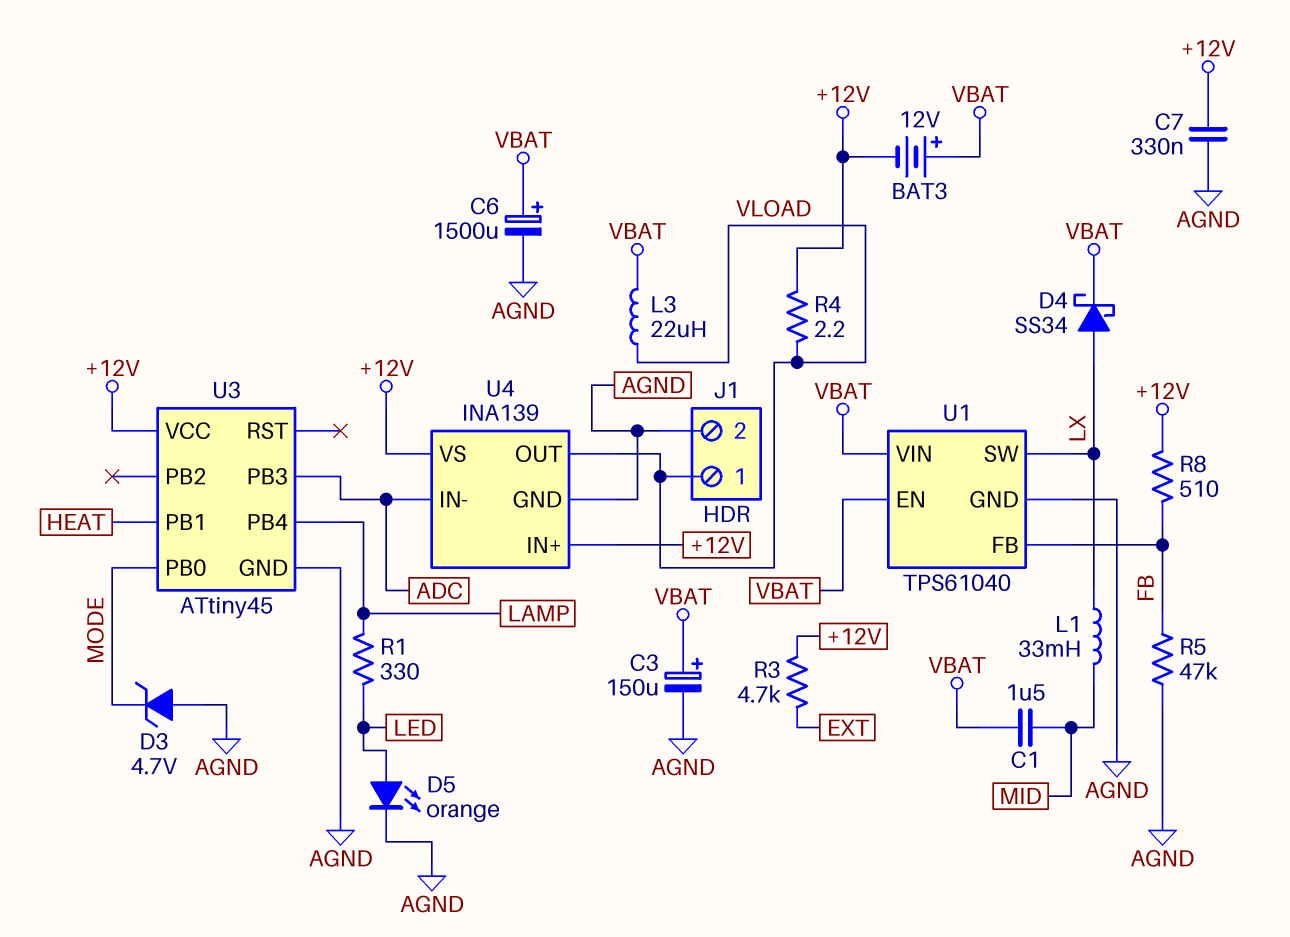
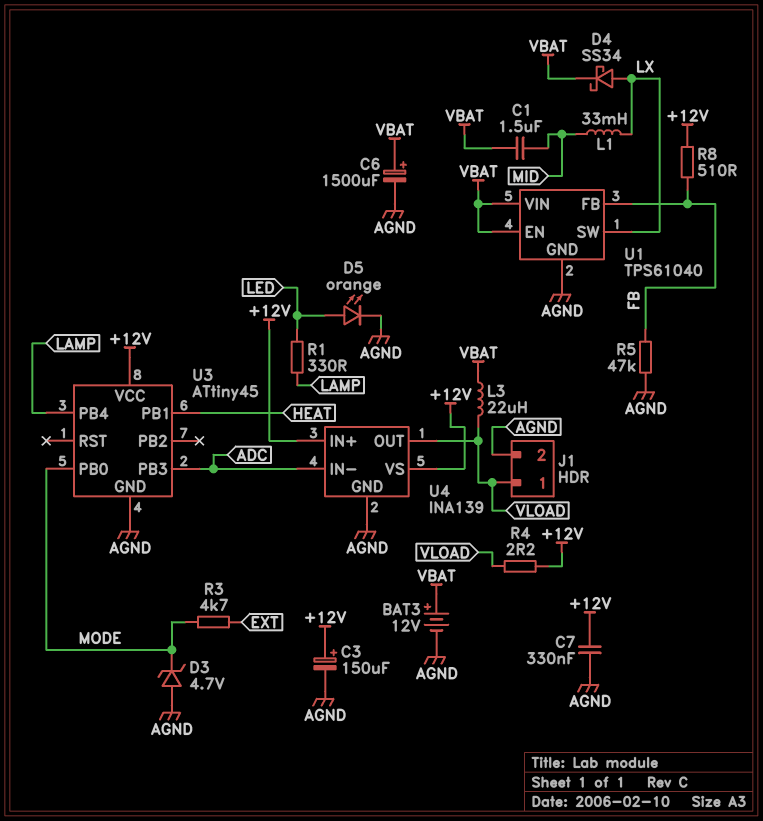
BAT3: 12V (plus VBAT, minus +12V) -> 12V (plus VBAT, minus AGND)
C3: 150uF (plus VBAT, minus AGND) -> 150uF (plus +12V, minus AGND)
R3: 4.7k (+12V, EXT) -> 4.7k (EXT, MODE)

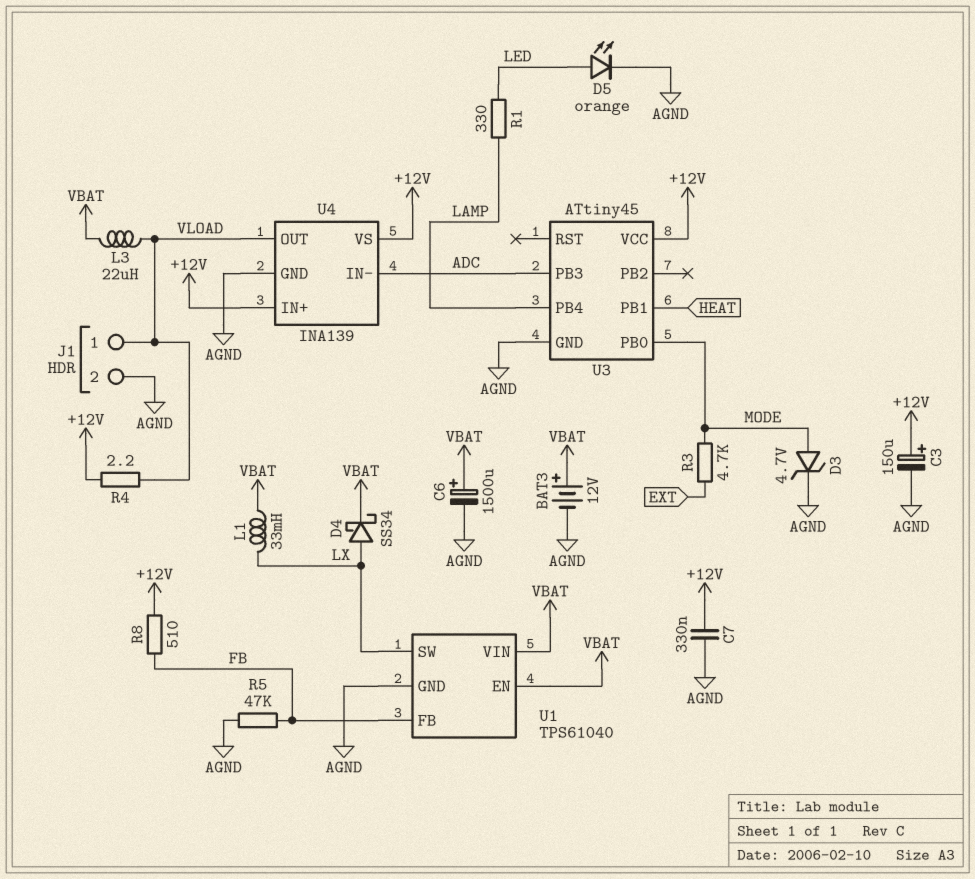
C1: 1.5uF (MID, VBAT) -> none
D3: zener 4.7V (A AGND, K MODE) -> zener 4.7V (A MODE, K AGND)
L1: 33mH (LX, MID) -> 33mH (LX, VBAT)

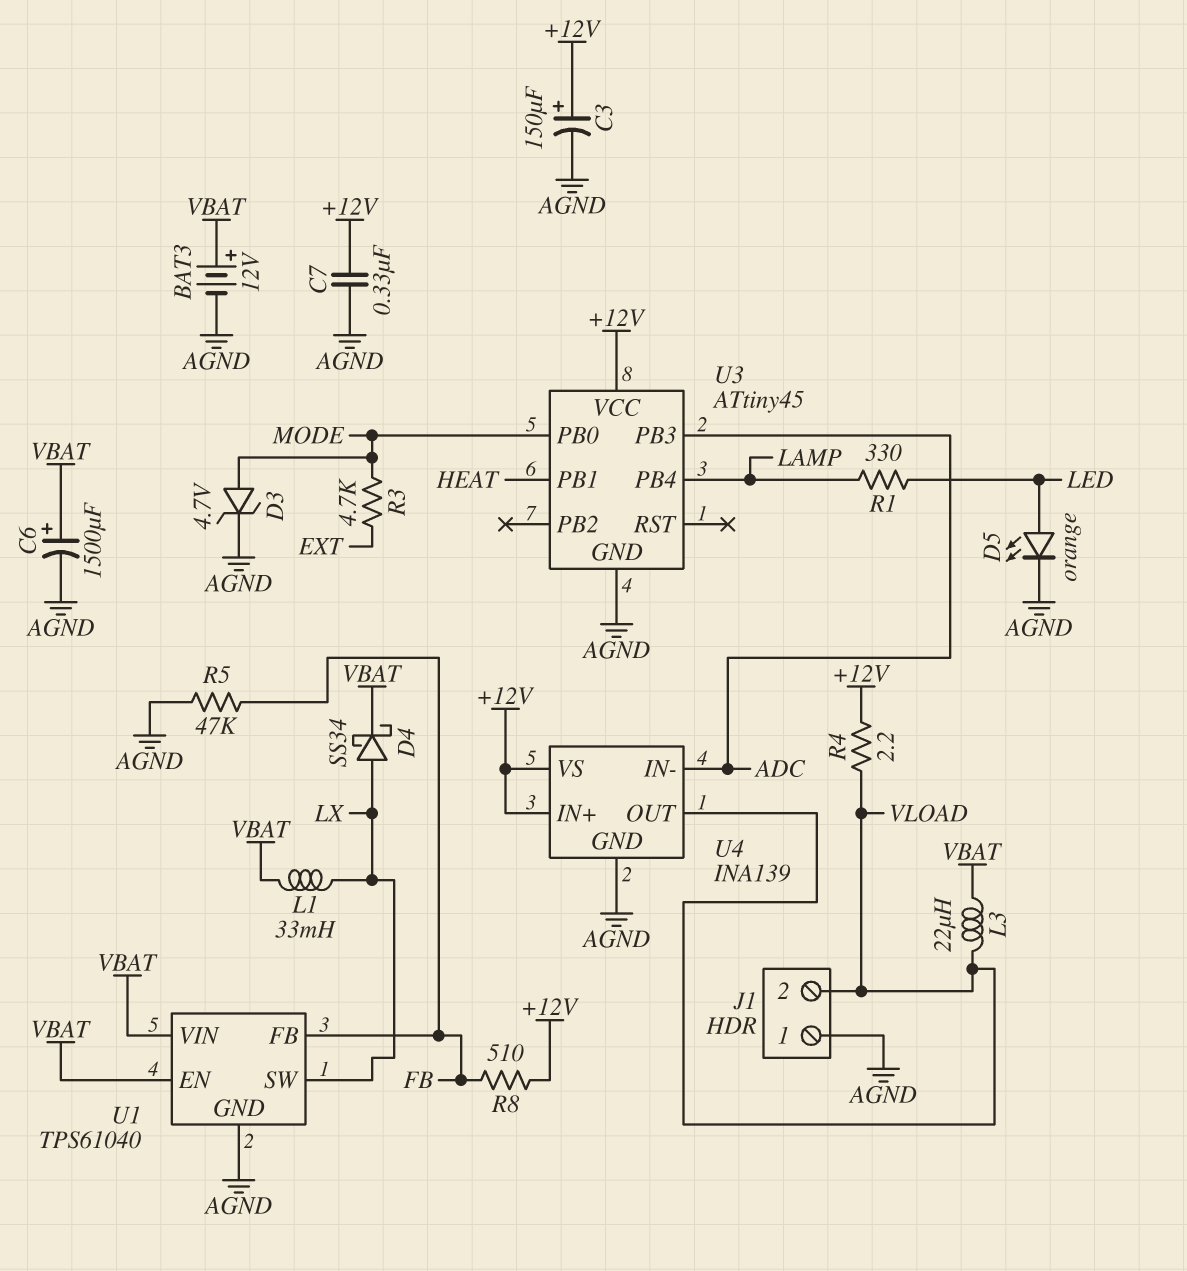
J1 pin 1: VLOAD -> AGND
J1 pin 2: AGND -> VLOAD

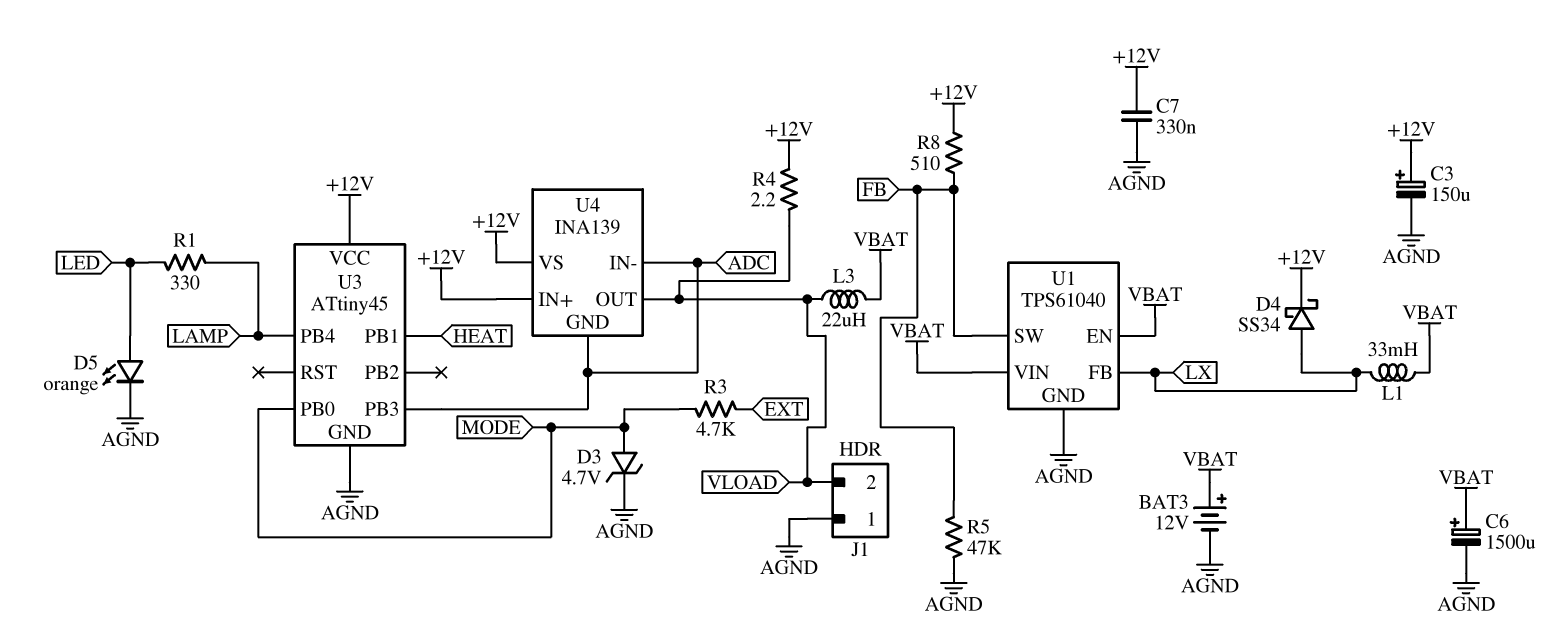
D4: schottky SS34 (A LX, K VBAT) -> schottky SS34 (A LX, K +12V)
U1 pin FB: FB -> LX
U1 pin SW: LX -> FB
U4 pin GND: AGND -> ADC

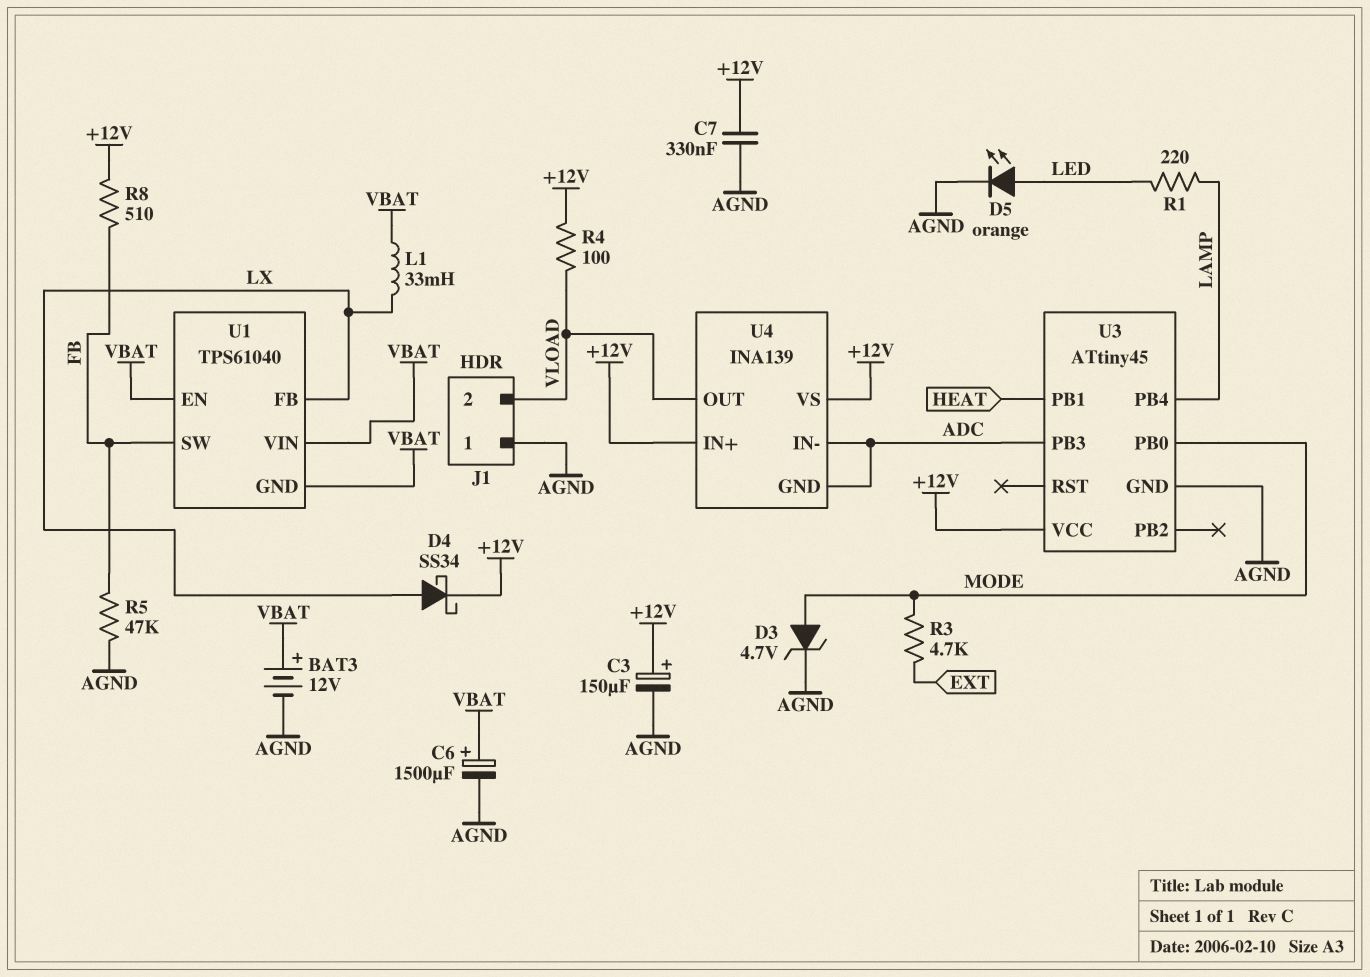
L3: 22uH (VBAT, VLOAD) -> none
R1: 330 (LAMP, LED) -> 220 (LAMP, LED)
R4: 2.2 (+12V, VLOAD) -> 100 (+12V, VLOAD)
U1 pin GND: AGND -> VBAT

